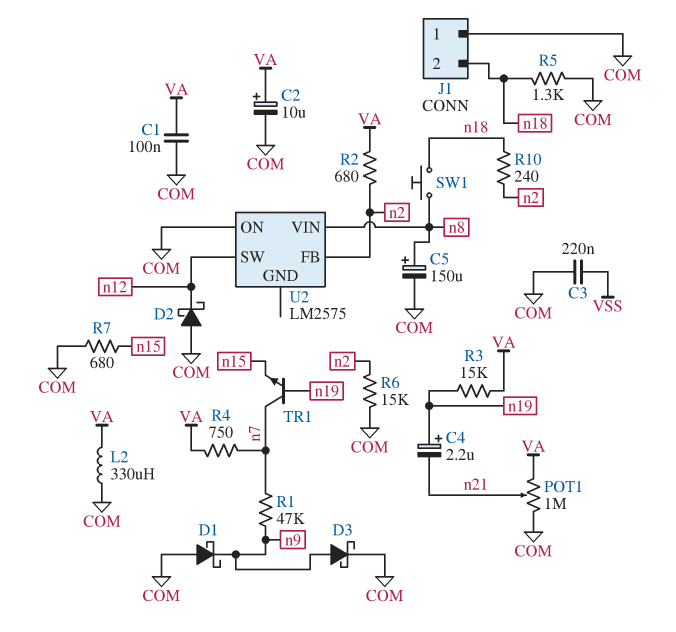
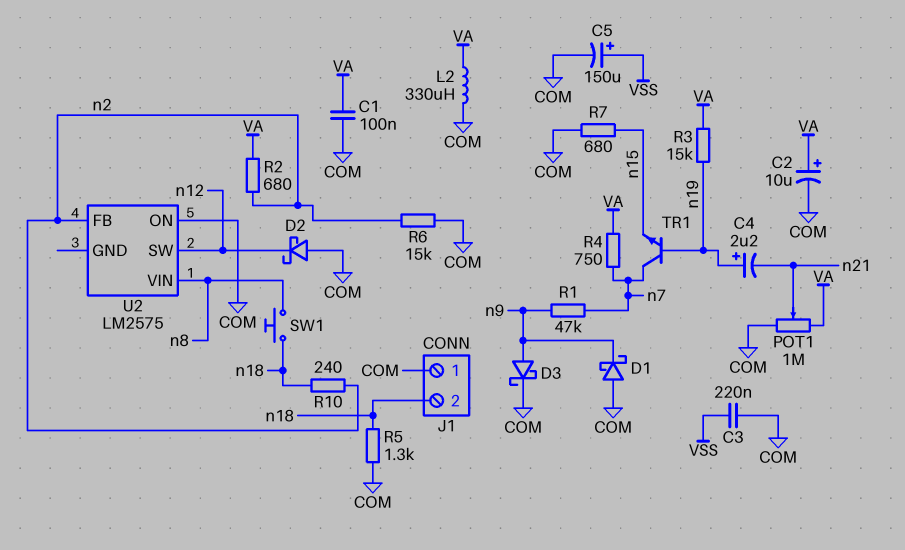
C5: 150uF (plus n8, minus COM) -> 150uF (plus VSS, minus COM)

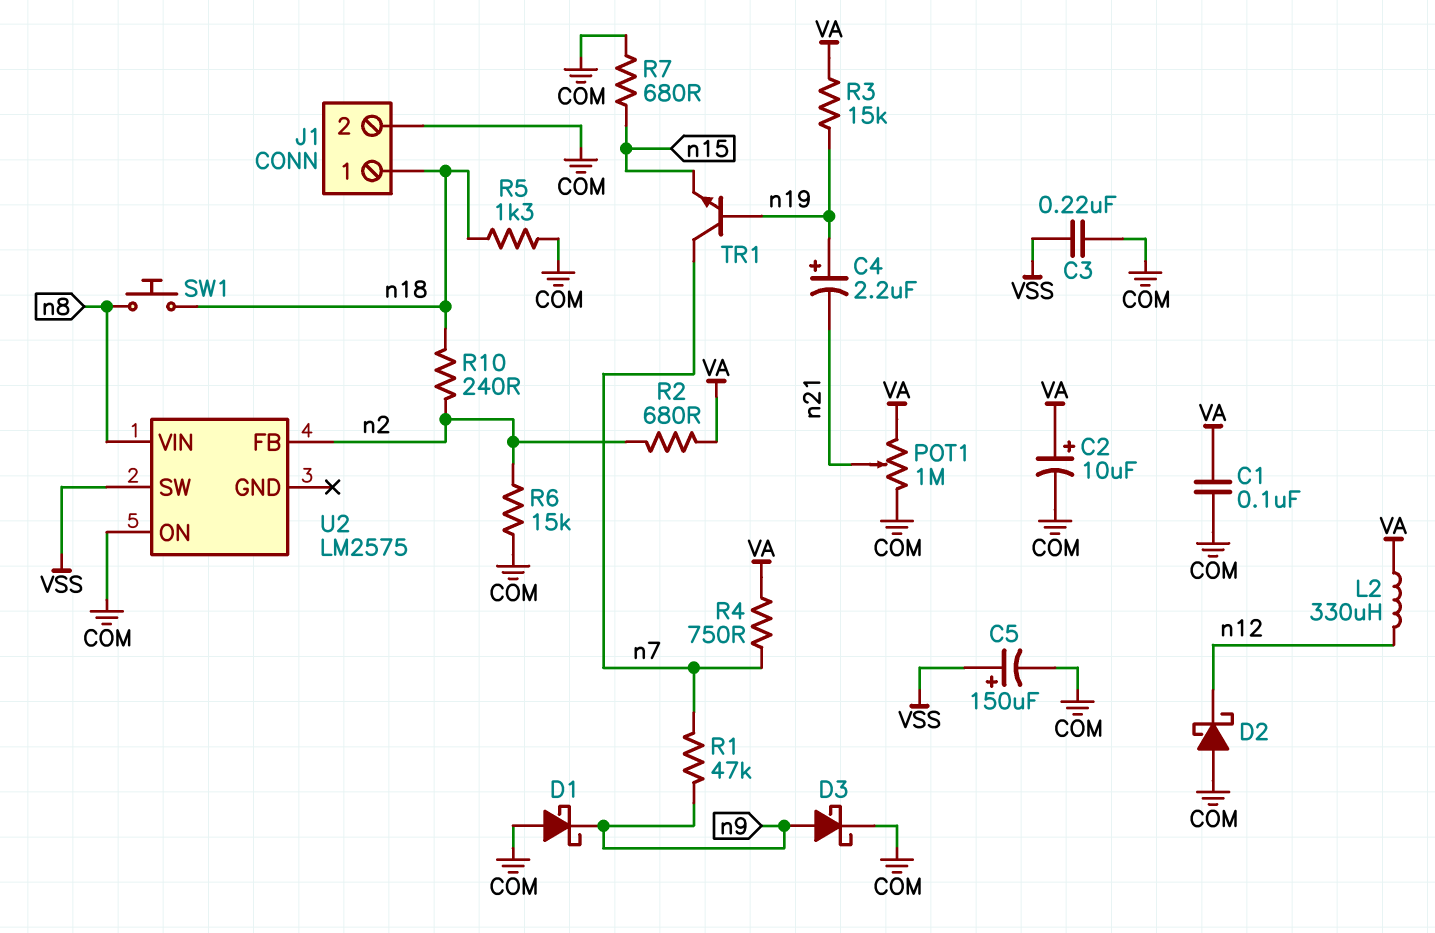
J1 pin 1: COM -> n18
J1 pin 2: n18 -> COM
L2: 330uH (COM, VA) -> 330uH (VA, n12)
U2 pin SW: n12 -> VSS

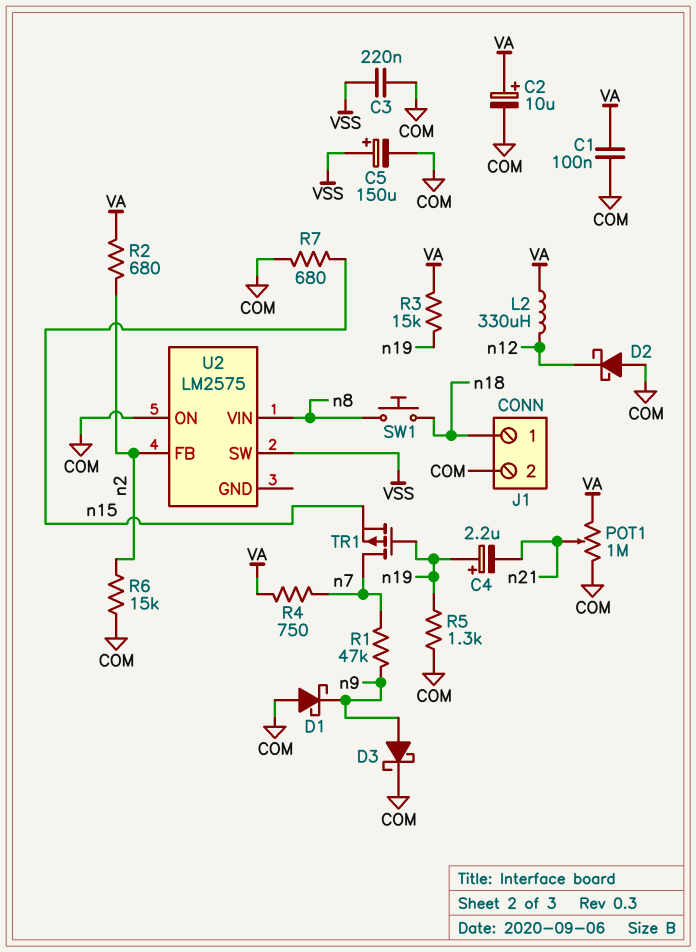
R5: 1.3k (COM, n18) -> 1.3k (COM, n19)
R10: 240 (n2, n18) -> none
TR1: NPN (B n19, C n7, E n15) -> PMOS (G n19, D n7, S n15)

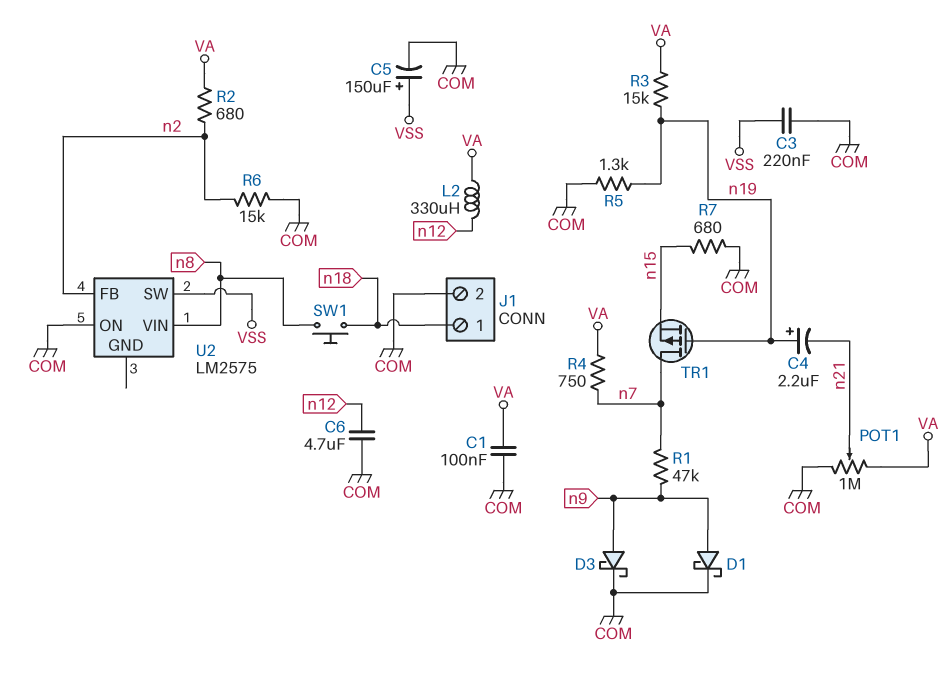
C2: 10uF (plus VA, minus COM) -> none
C6: none -> 4.7uF (COM, n12)
D1: schottky (A COM, K n9) -> schottky (A n9, K COM)
D2: schottky (A COM, K n12) -> none

